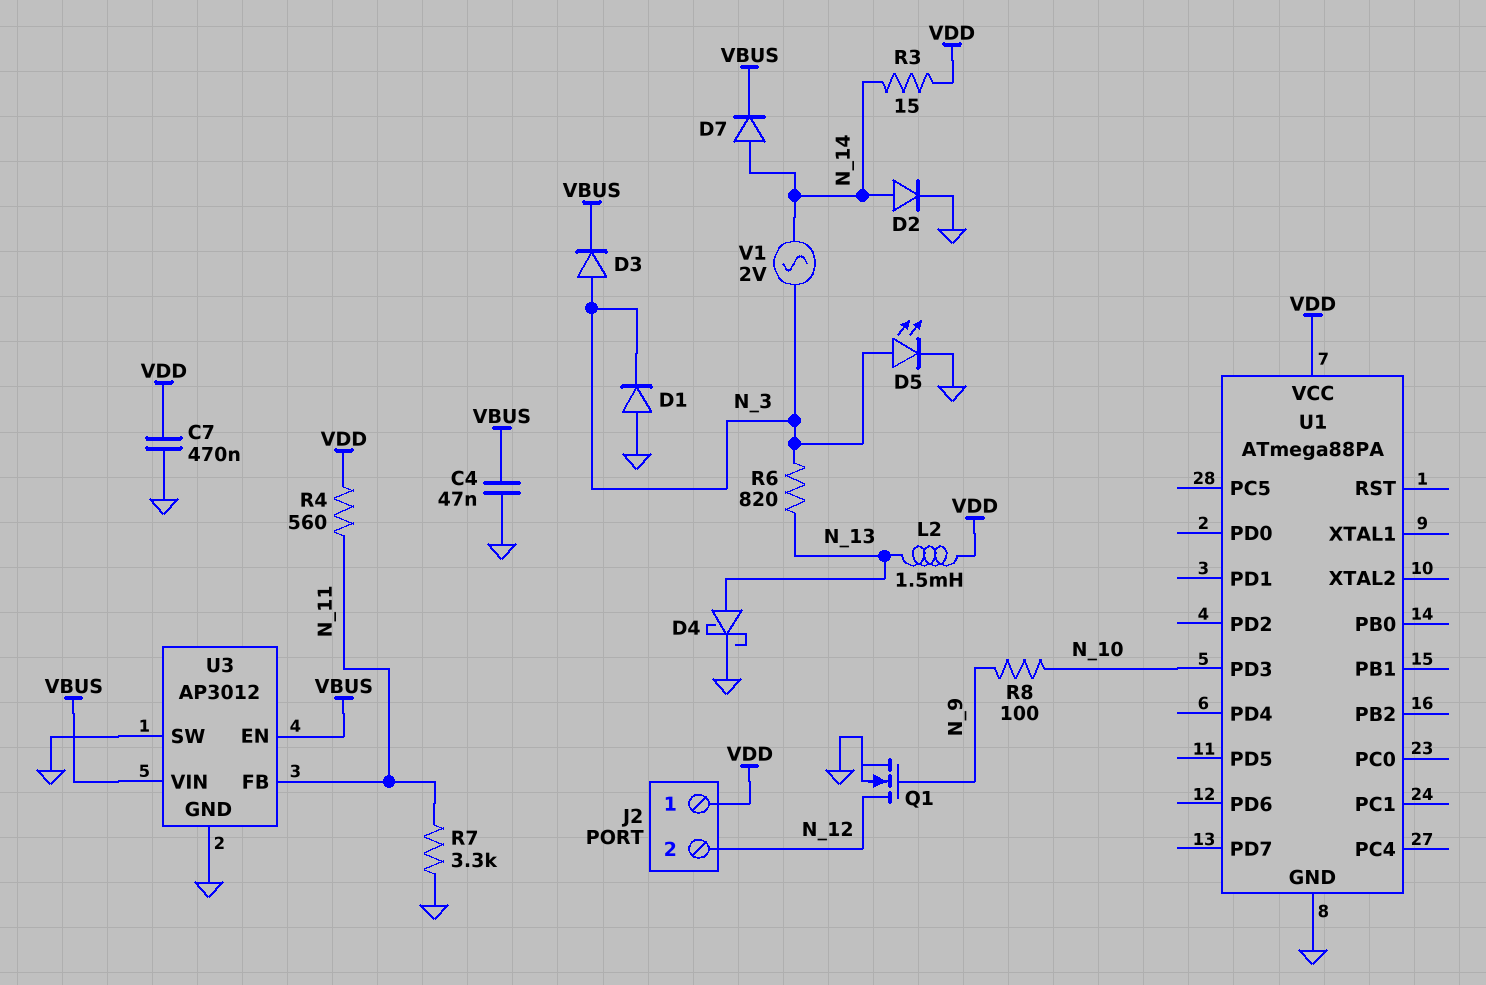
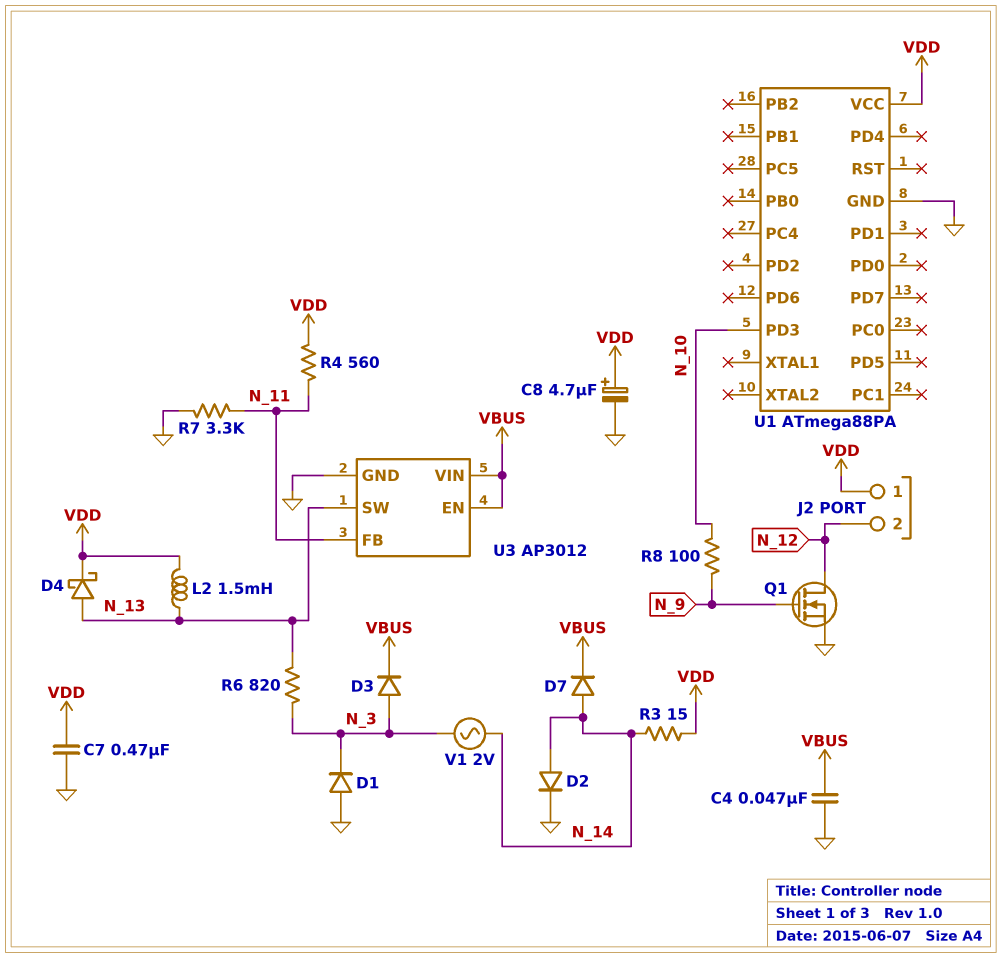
C8: none -> 4.7uF (plus VDD, minus GND)
D4: schottky (A N_13, K GND) -> schottky (A N_13, K VDD)
D5: LED (A N_3, K GND) -> none
U3 pin SW: GND -> N_13

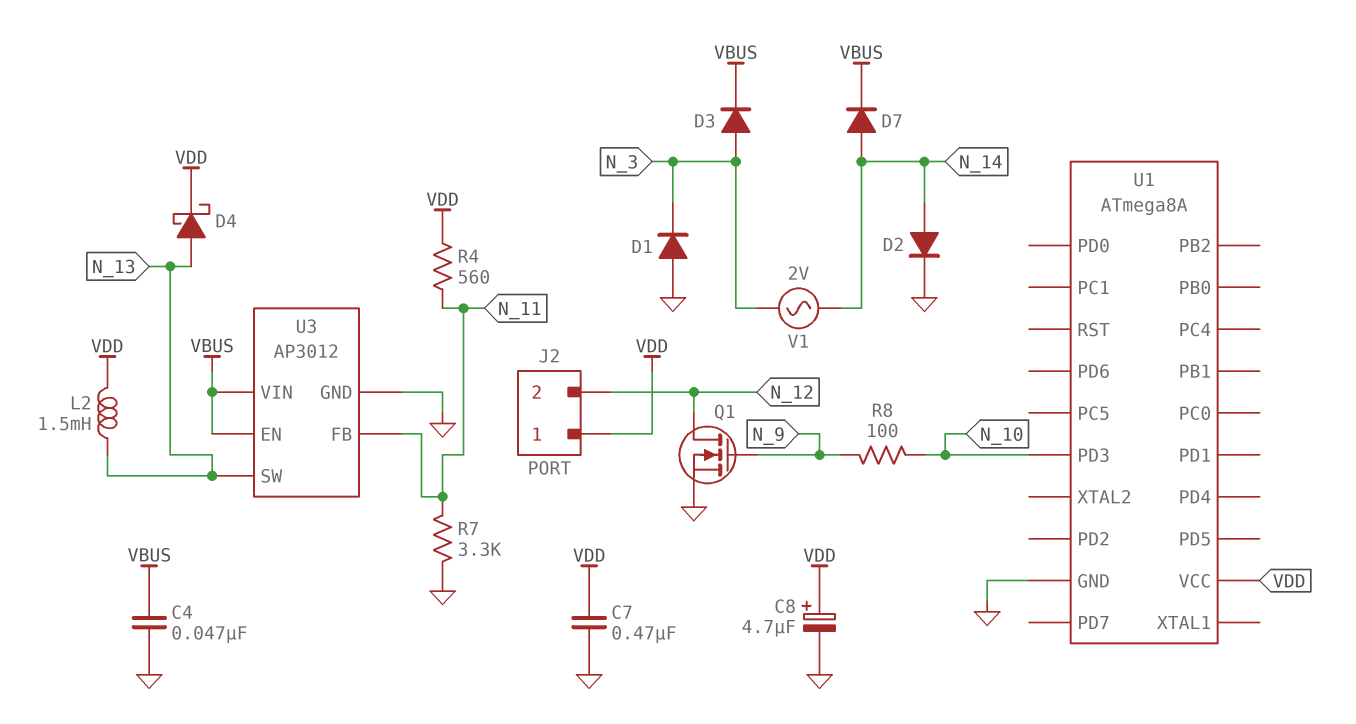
R3: 15 (N_14, VDD) -> none
R6: 820 (N_3, N_13) -> none
U1: ATmega88PA -> ATmega8A

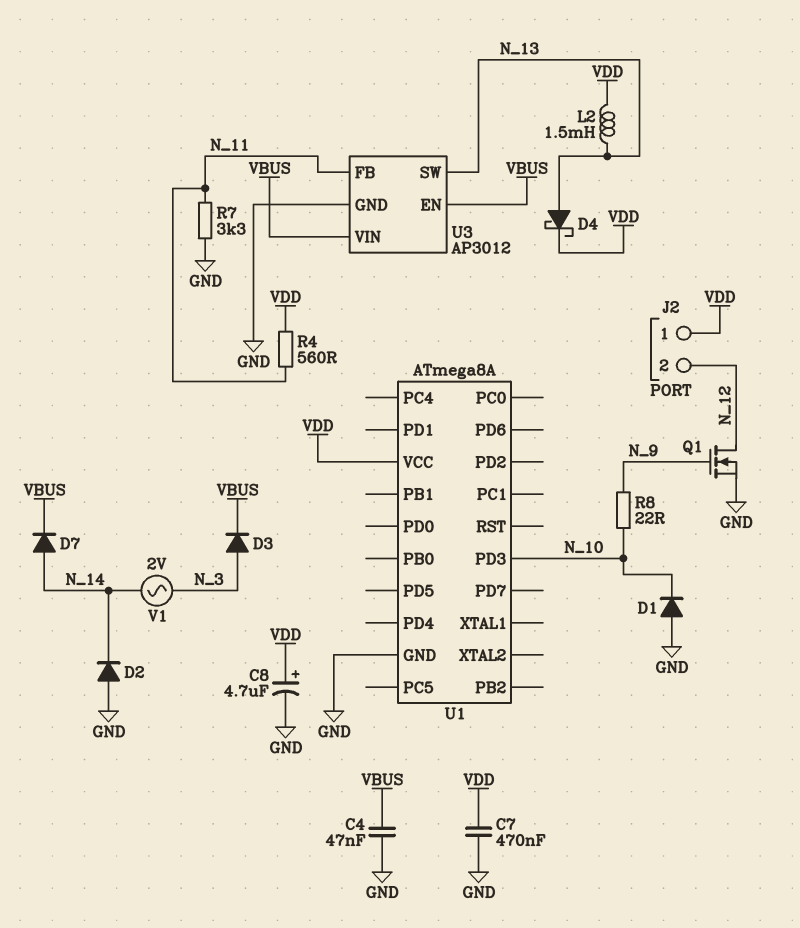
D1: diode (A GND, K N_3) -> diode (A GND, K N_10)
D2: diode (A N_14, K GND) -> diode (A GND, K N_14)
R8: 100 (N_9, N_10) -> 22 (N_9, N_10)

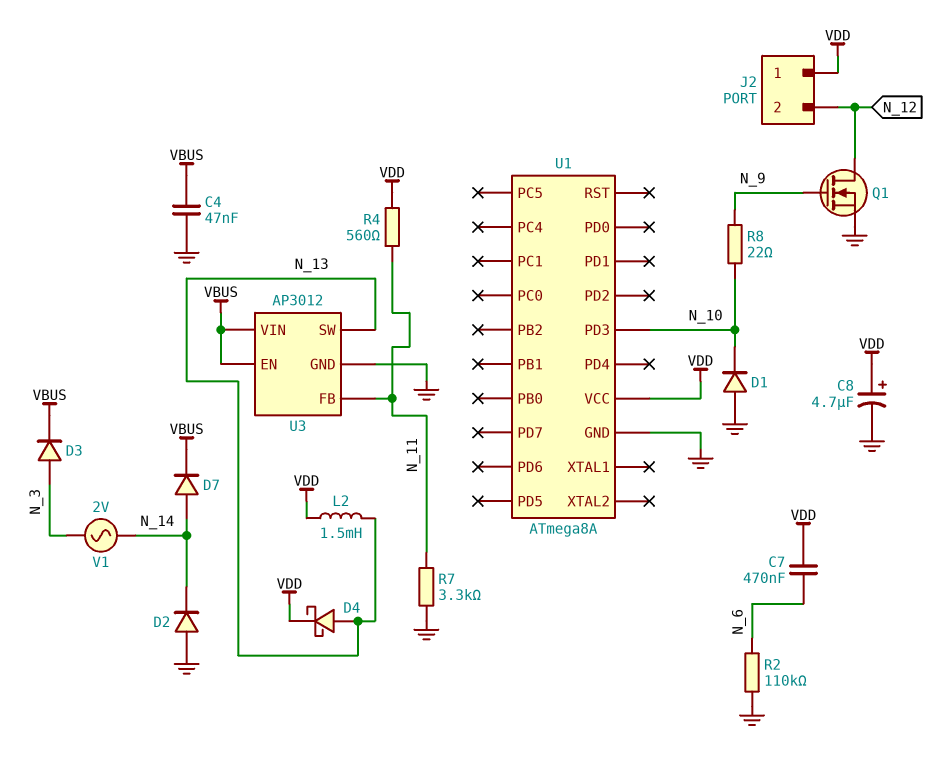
C7: 470nF (GND, VDD) -> 470nF (N_6, VDD)
R2: none -> 110k (GND, N_6)

